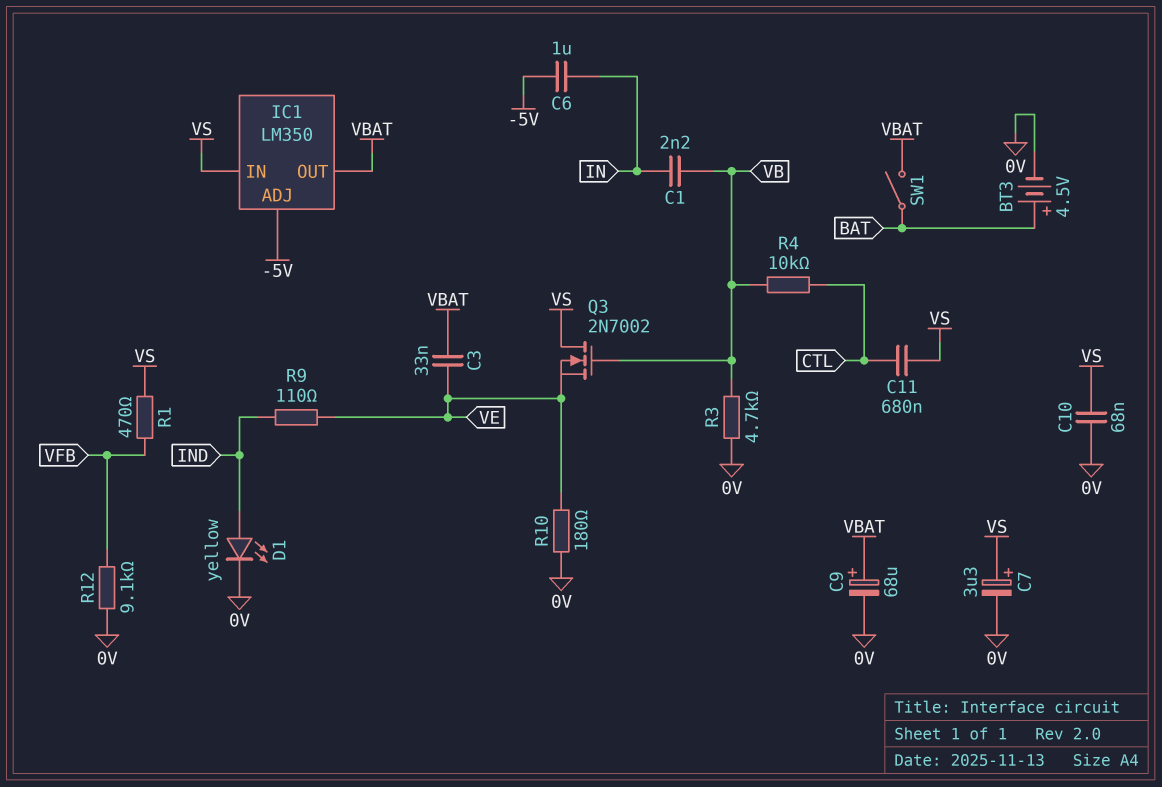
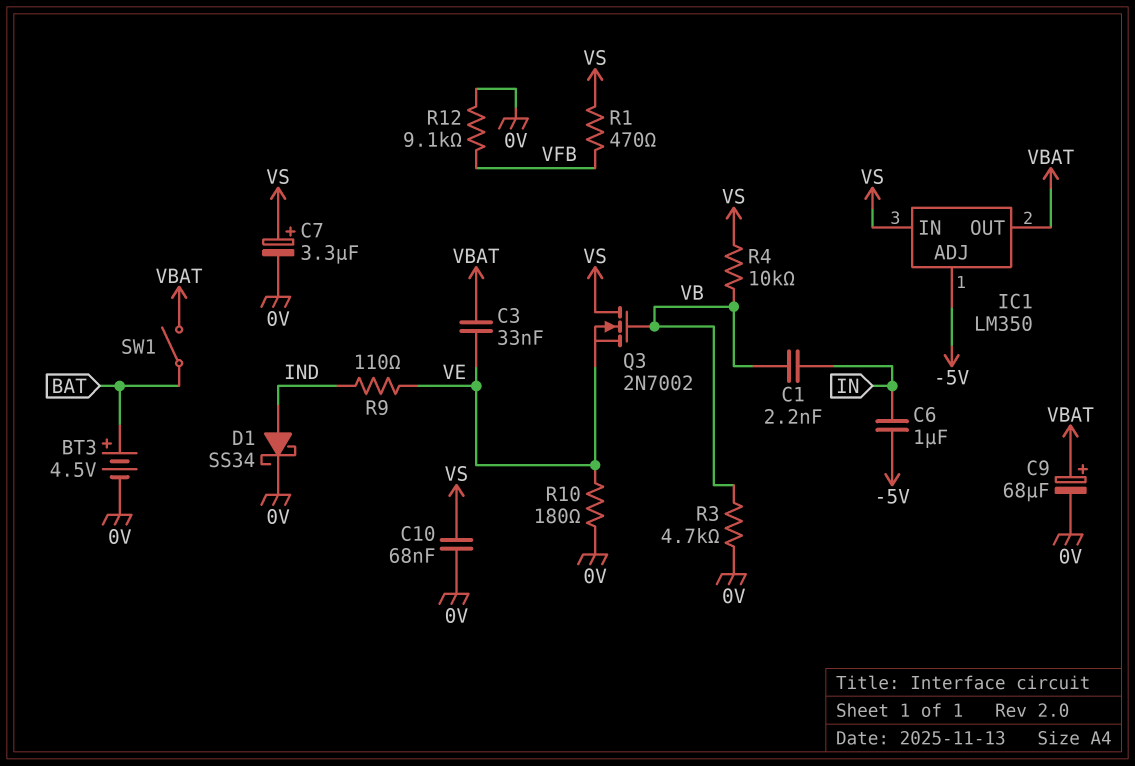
C11: 680nF (CTL, VS) -> none
D1: LED yellow (A IND, K 0V) -> schottky SS34 (A IND, K 0V)
R4: 10k (CTL, VB) -> 10k (VB, VS)

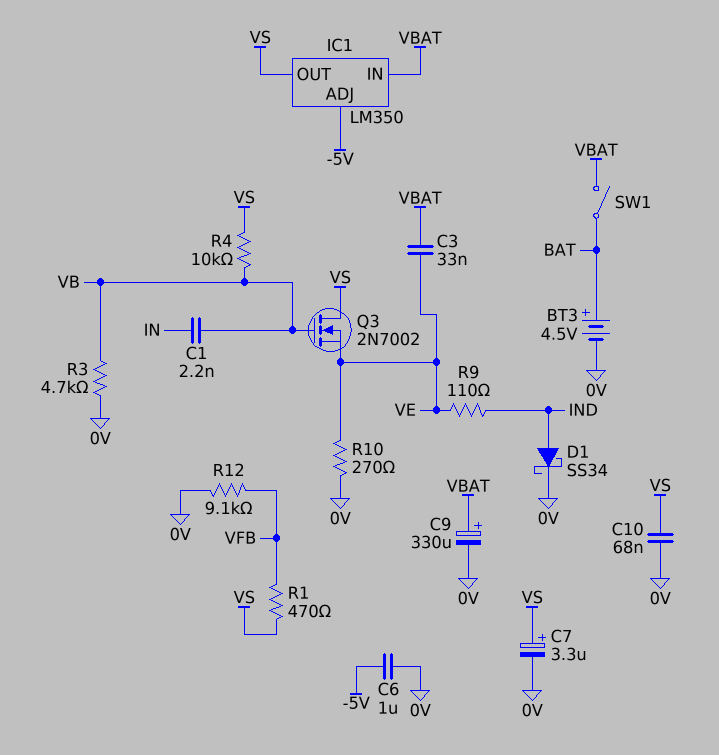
C6: 1uF (-5V, IN) -> 1uF (-5V, 0V)
C9: 68uF (plus VBAT, minus 0V) -> 330uF (plus VBAT, minus 0V)
IC1 pin IN: VS -> VBAT
IC1 pin OUT: VBAT -> VS
R10: 180 (0V, VE) -> 270 (0V, VE)

